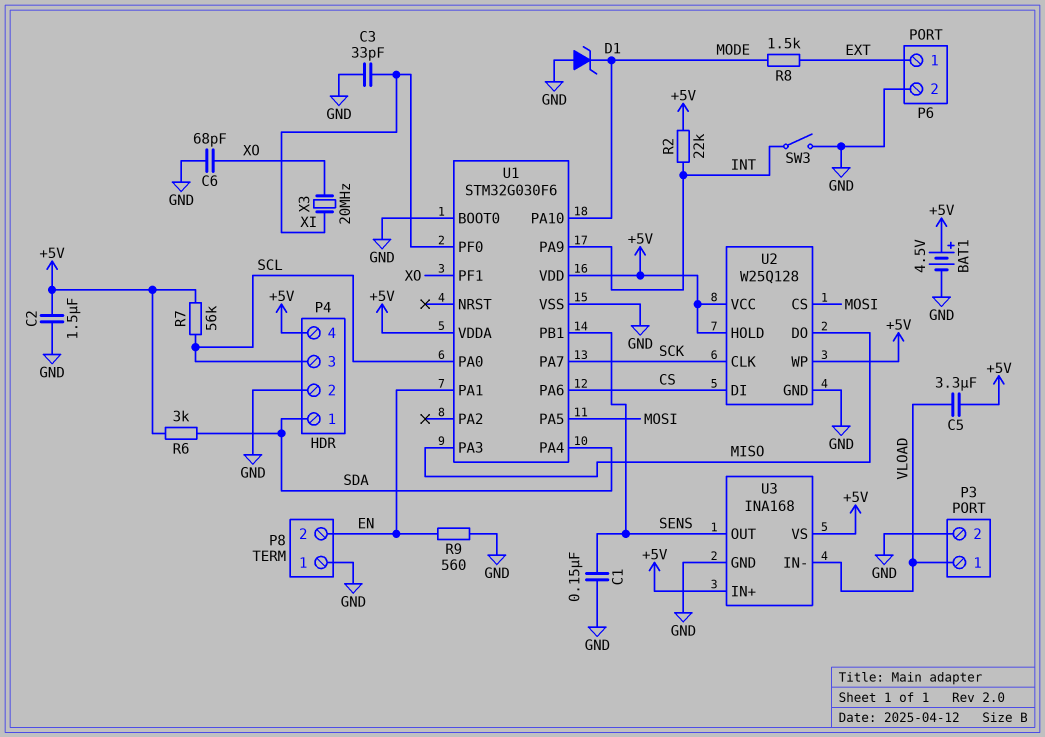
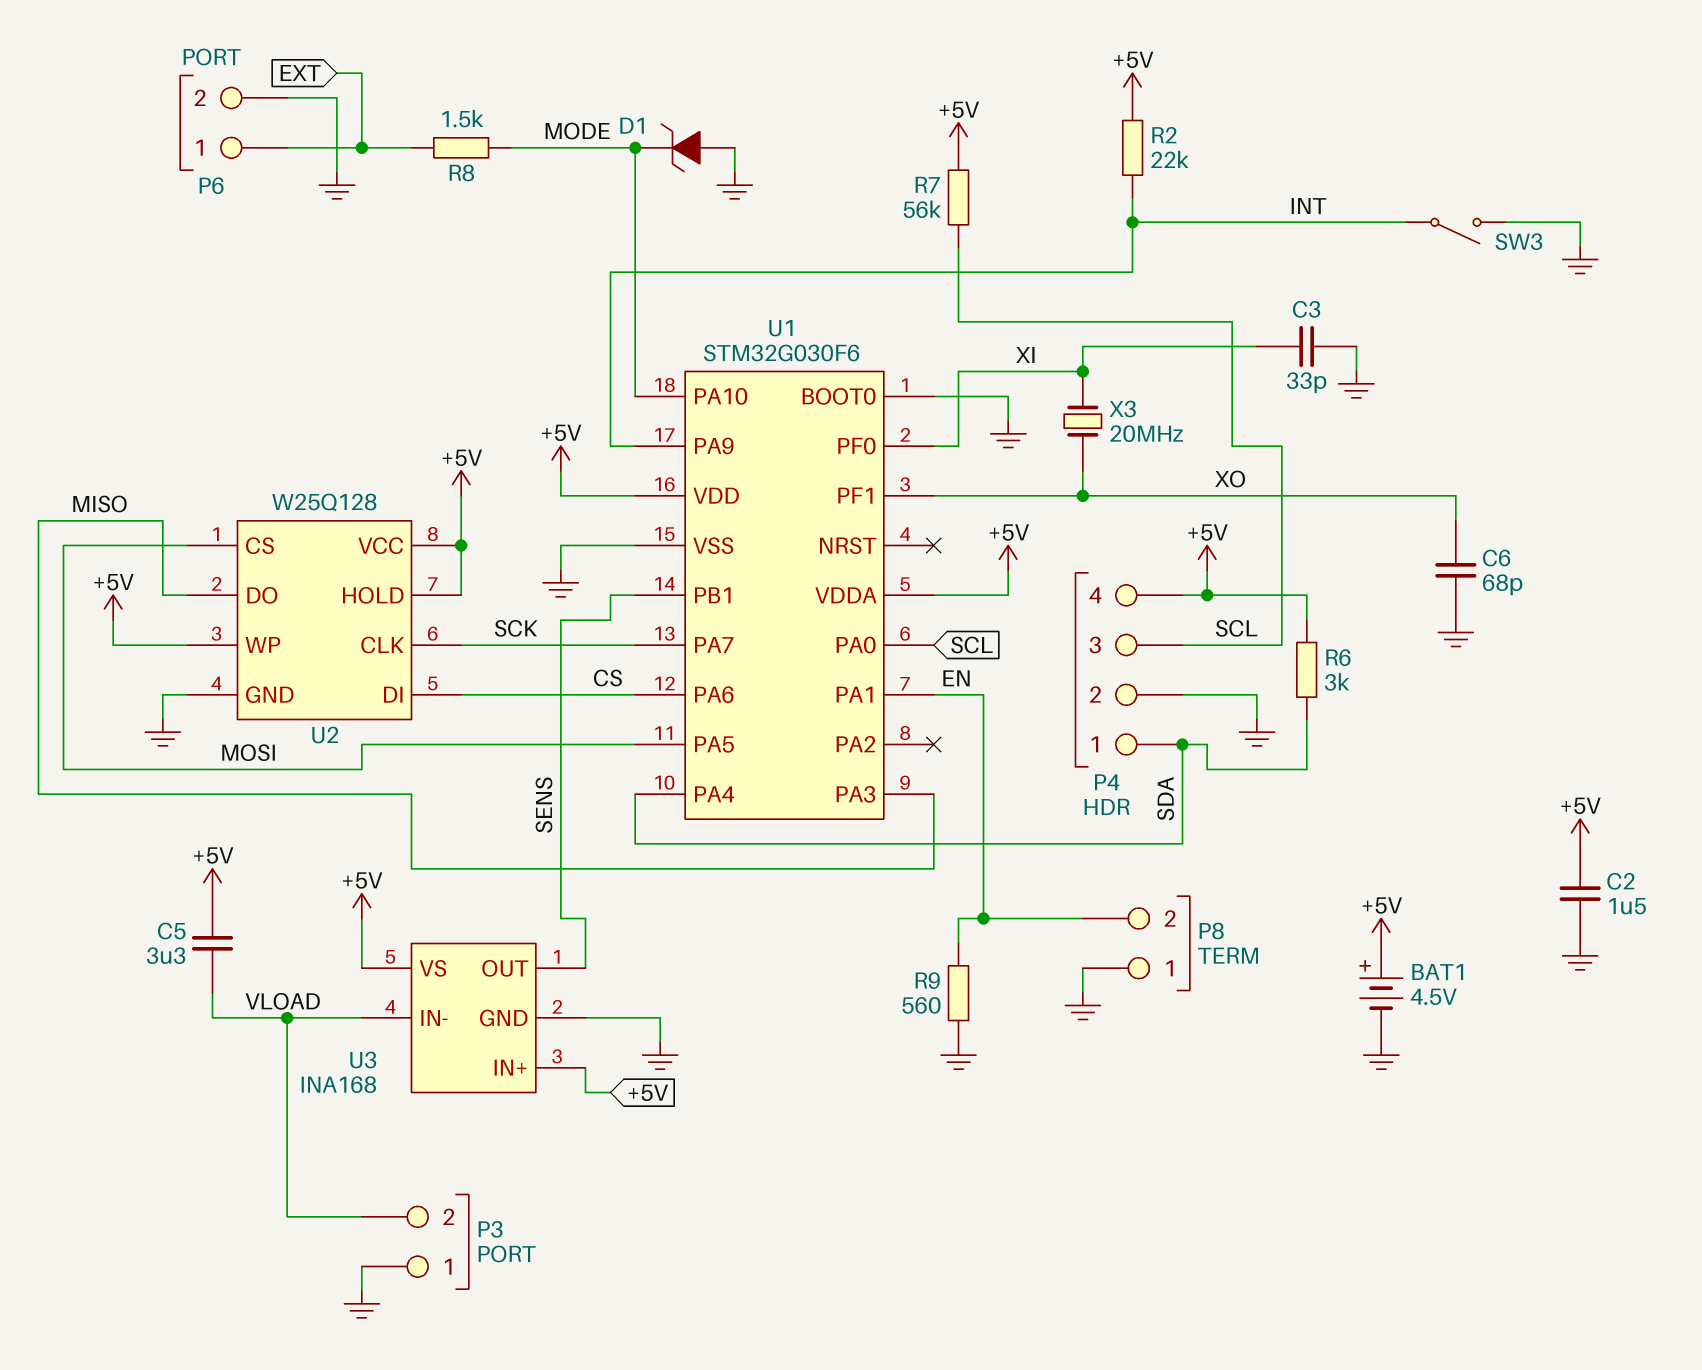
C1: 150nF (GND, SENS) -> none
P3 pin 1: VLOAD -> GND
P3 pin 2: GND -> VLOAD

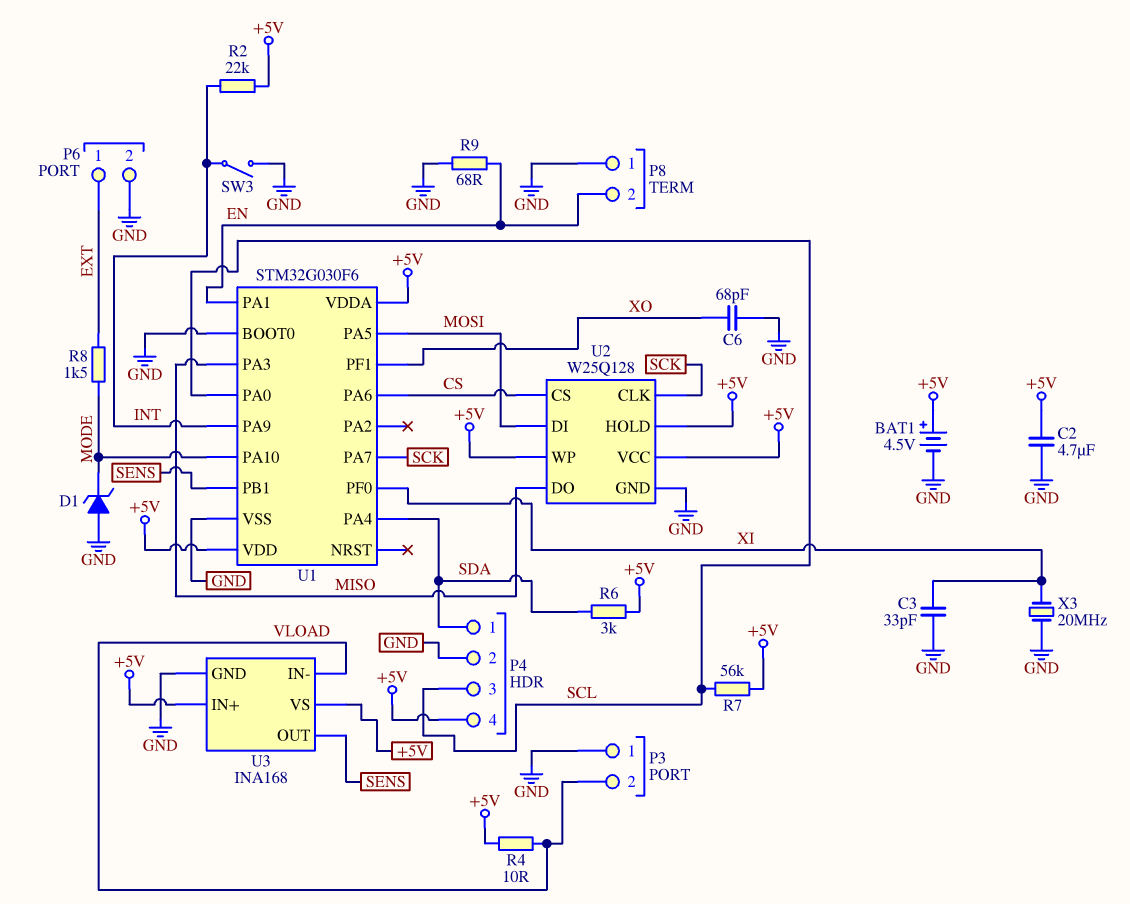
C2: 1.5uF (+5V, GND) -> 4.7uF (+5V, GND)
C5: 3.3uF (+5V, VLOAD) -> none
R4: none -> 10 (+5V, VLOAD)
R9: 560 (EN, GND) -> 68 (EN, GND)
U2 pin CS: MOSI -> CS
U2 pin DI: CS -> MOSI
X3: 20MHz (XI, XO) -> 20MHz (GND, XI)

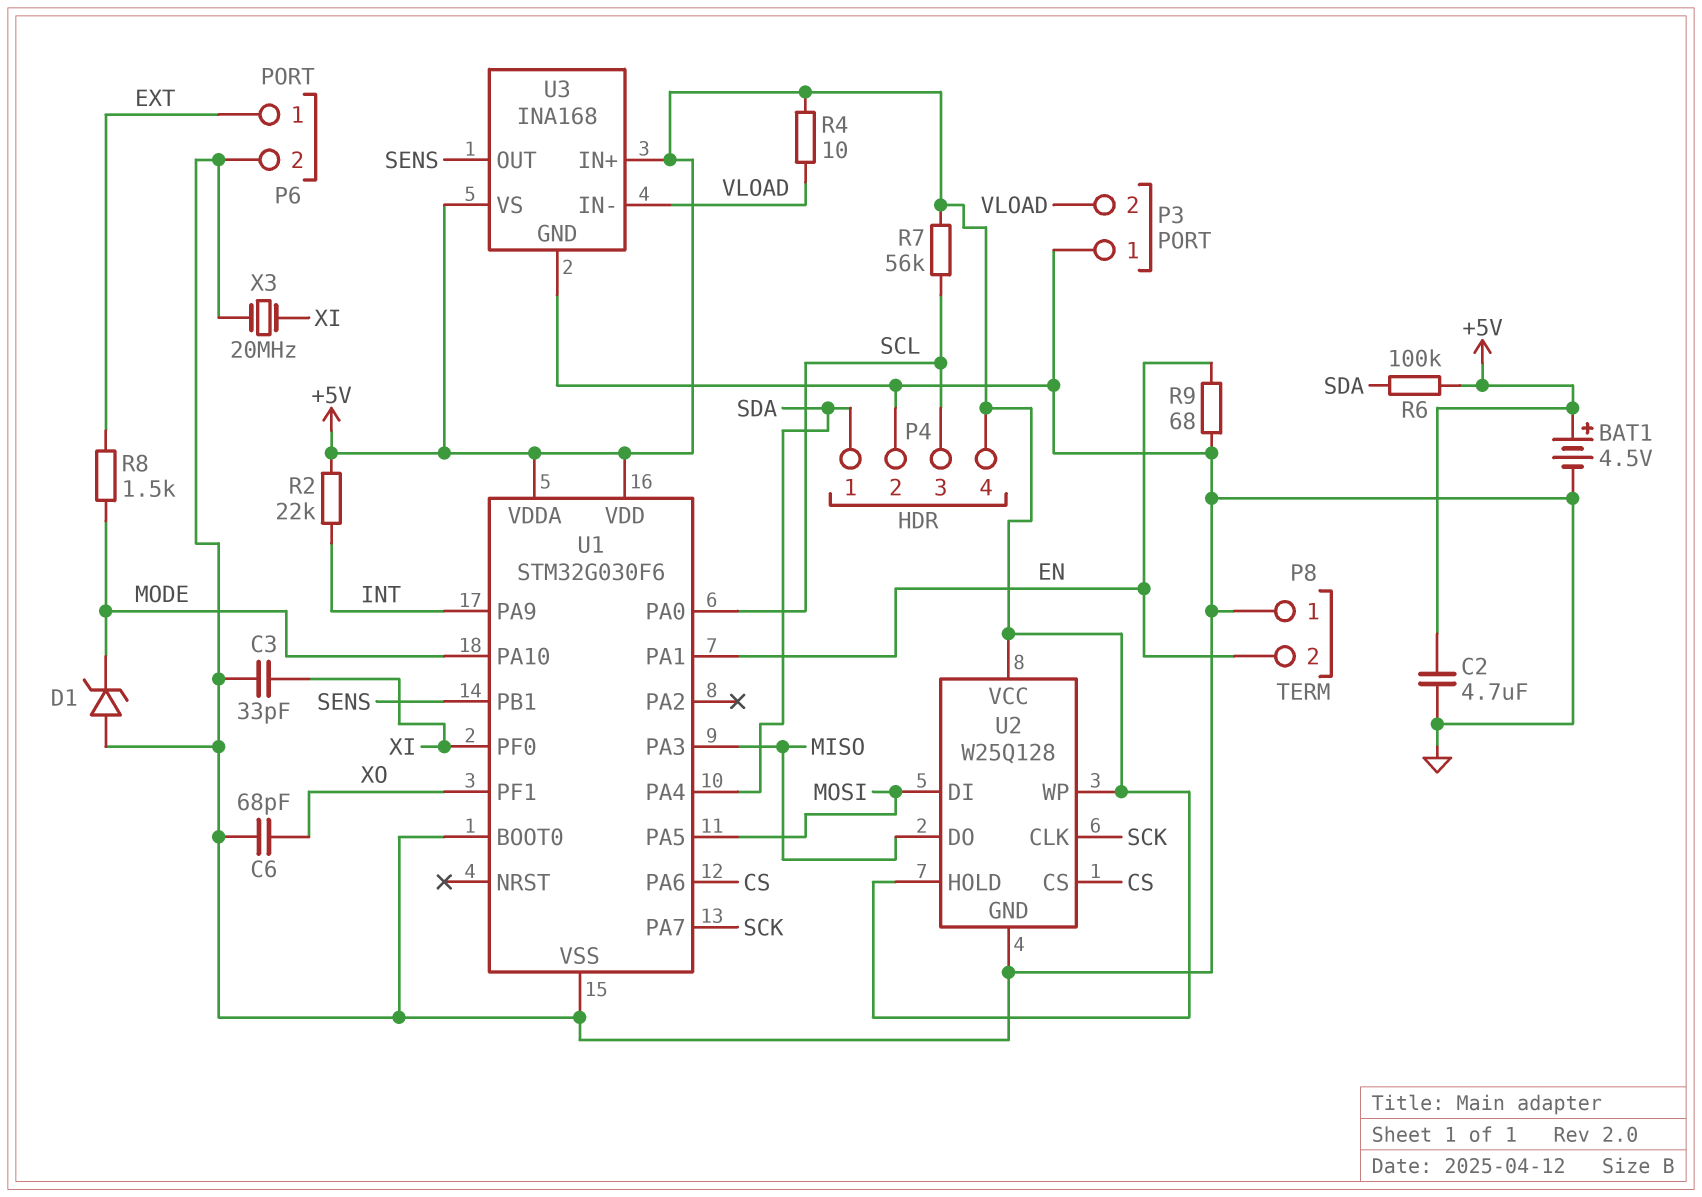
R6: 3k (+5V, SDA) -> 100k (+5V, SDA)
SW3: switch (GND, INT) -> none

